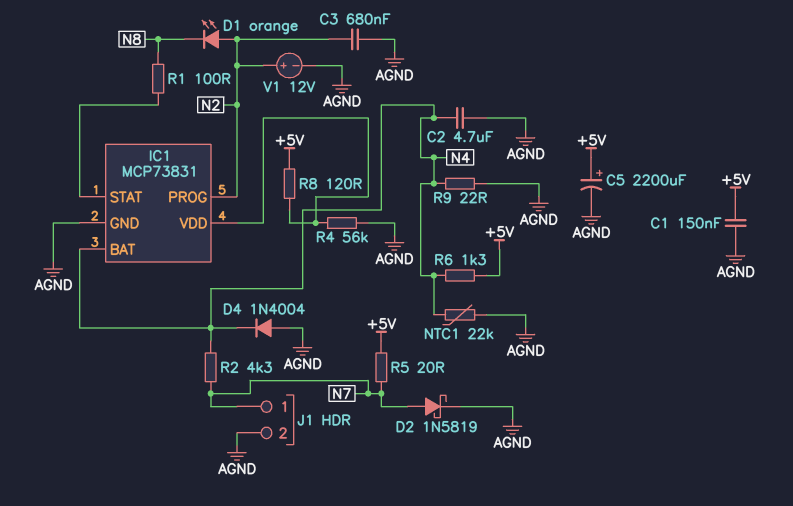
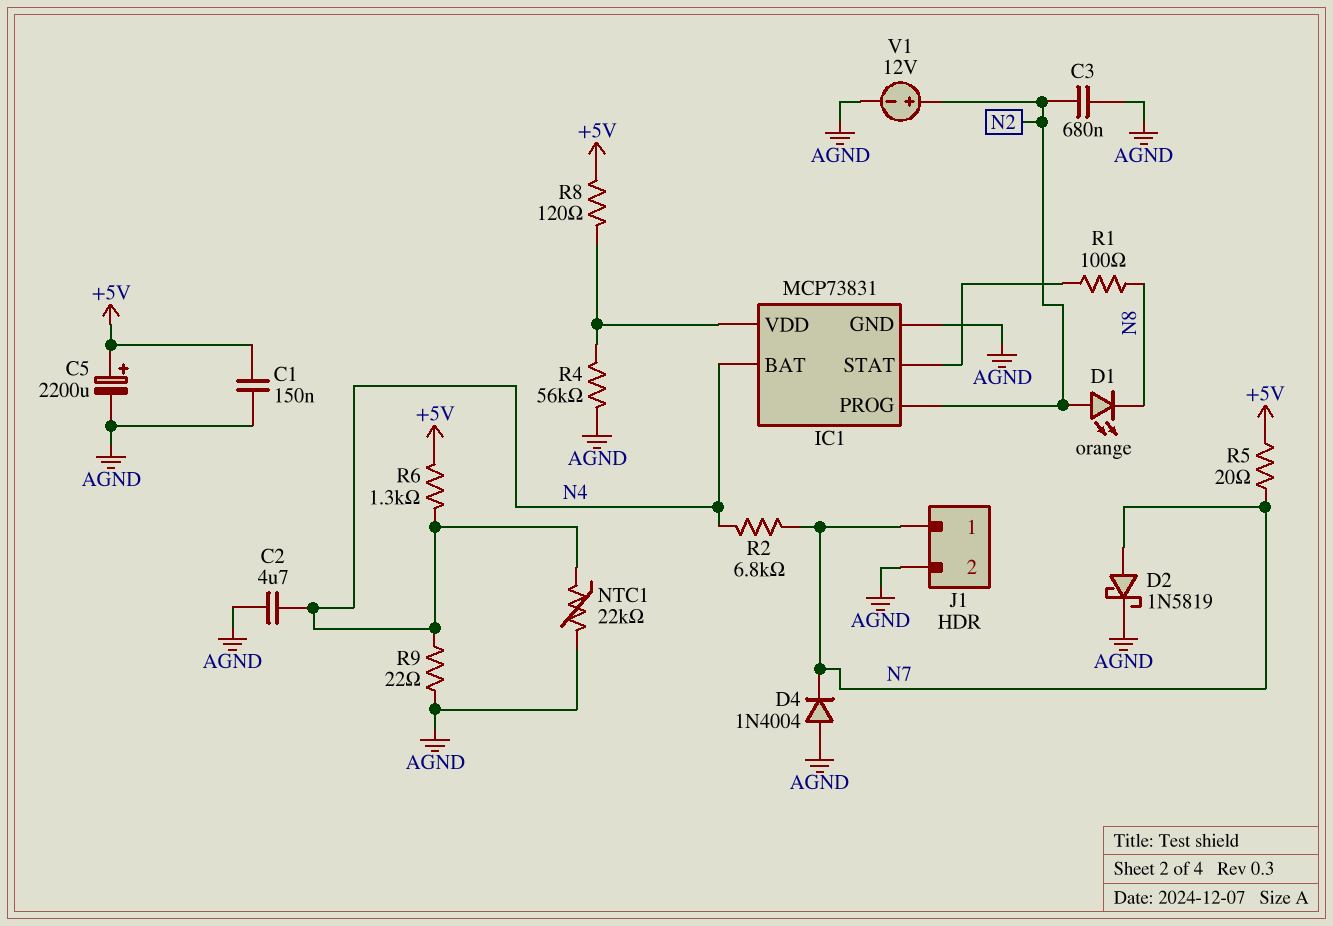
D4: diode 1N4004 (A AGND, K N4) -> diode 1N4004 (A AGND, K N7)
R2: 4.3k (N4, N7) -> 6.8k (N4, N7)

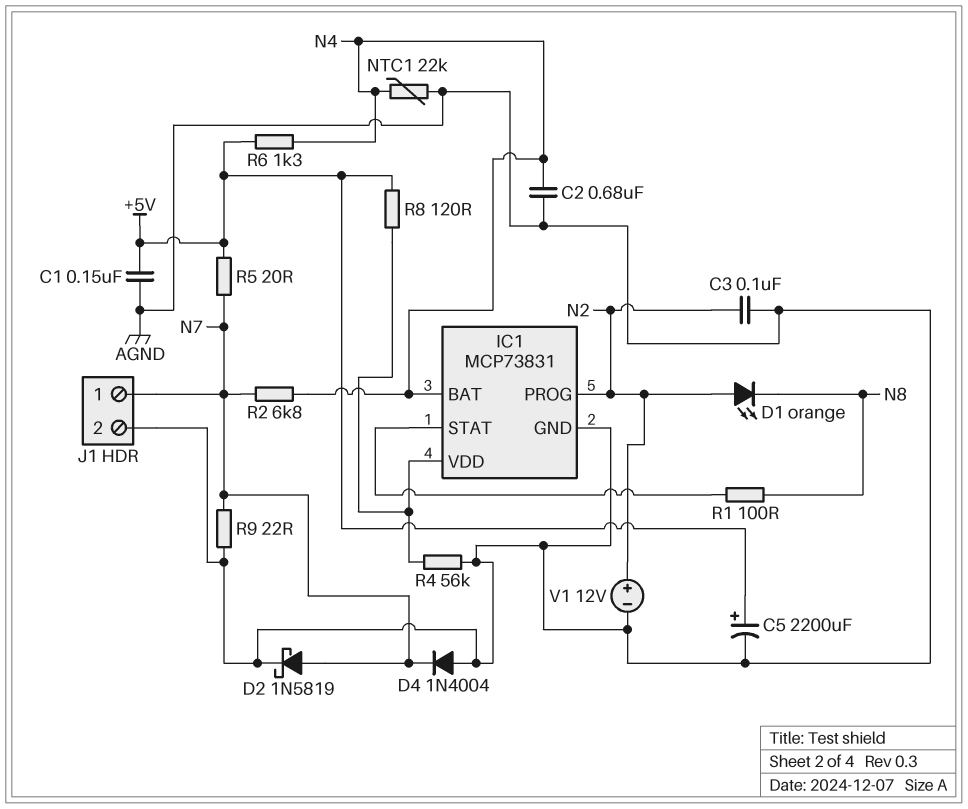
C2: 4.7uF (AGND, N4) -> 680nF (AGND, N4)
C3: 680nF (AGND, N2) -> 100nF (AGND, N2)
R9: 22 (AGND, N4) -> 22 (AGND, N7)

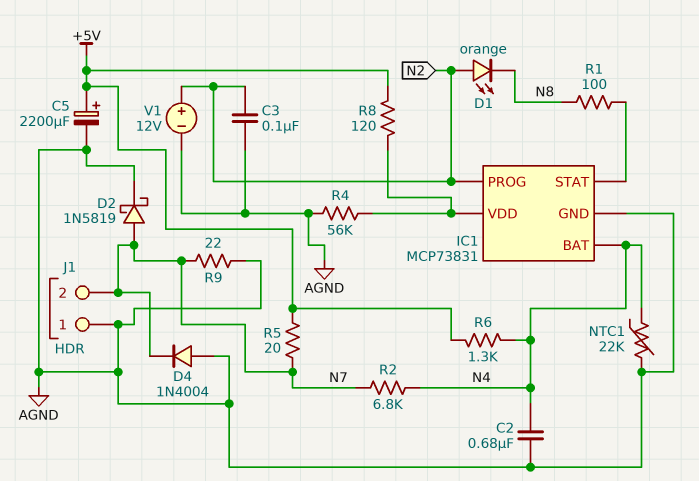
C1: 150nF (+5V, AGND) -> none
J1 pin 1: N7 -> AGND
J1 pin 2: AGND -> N7

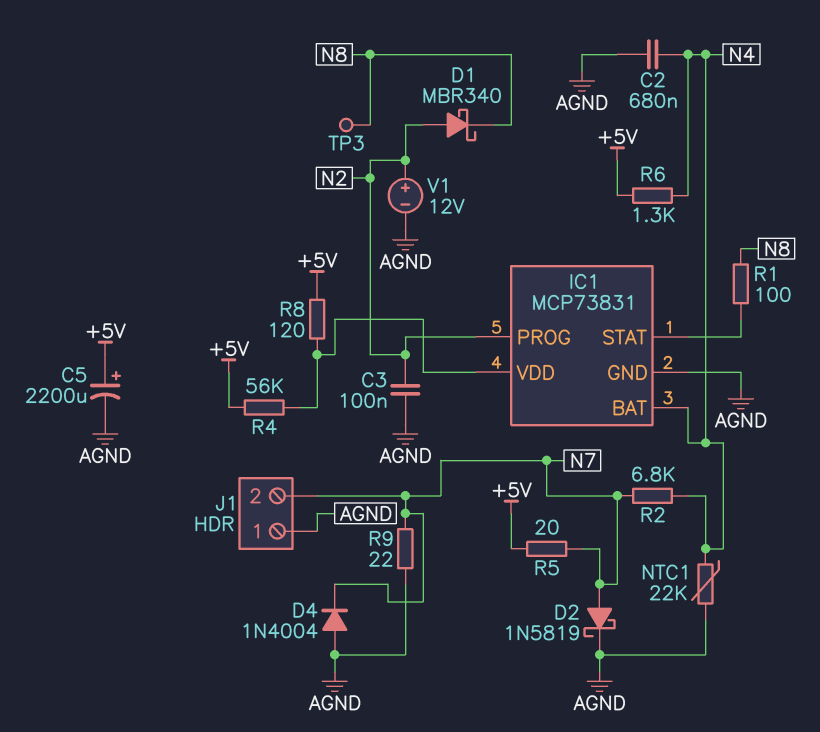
D1: LED orange (A N2, K N8) -> schottky MBR340 (A N2, K N8)
R4: 56k (AGND, IC1/VDD) -> 56k (+5V, IC1/VDD)
TP3: none -> test point (N8)

